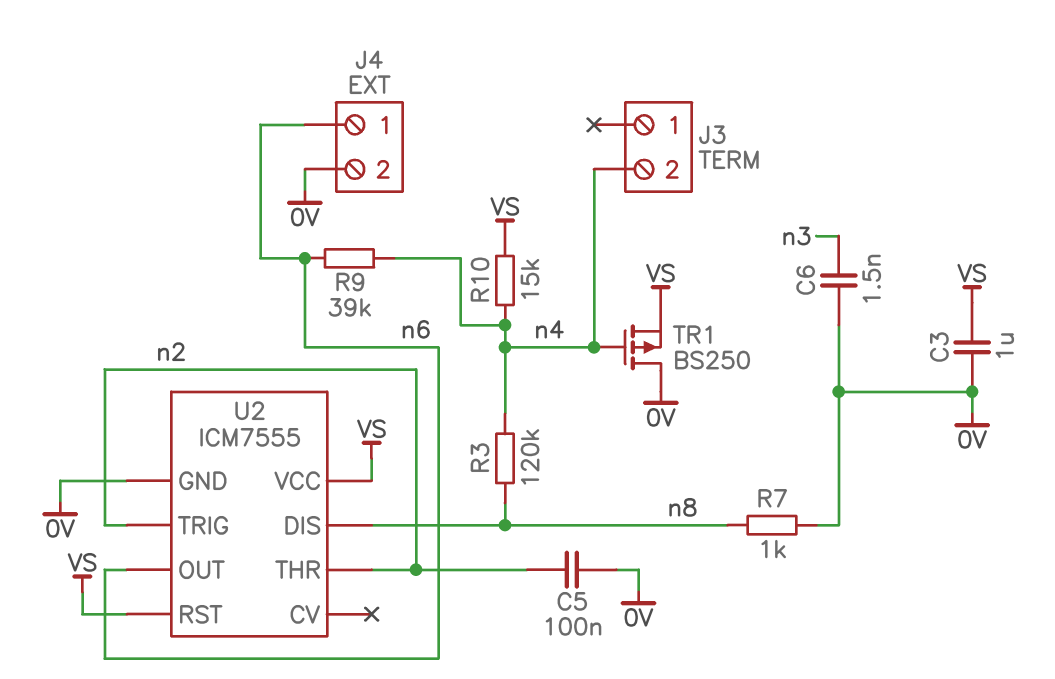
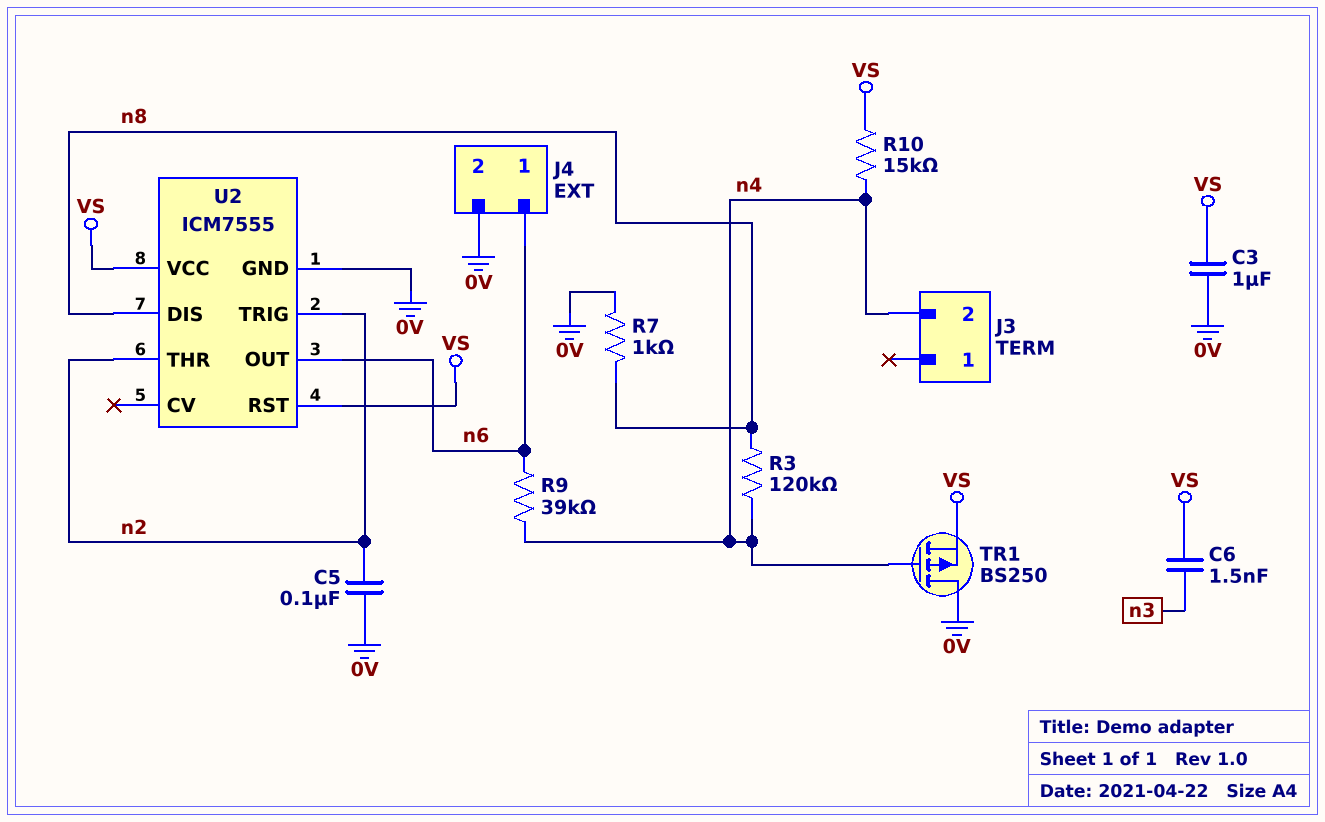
C6: 1.5nF (0V, n3) -> 1.5nF (VS, n3)

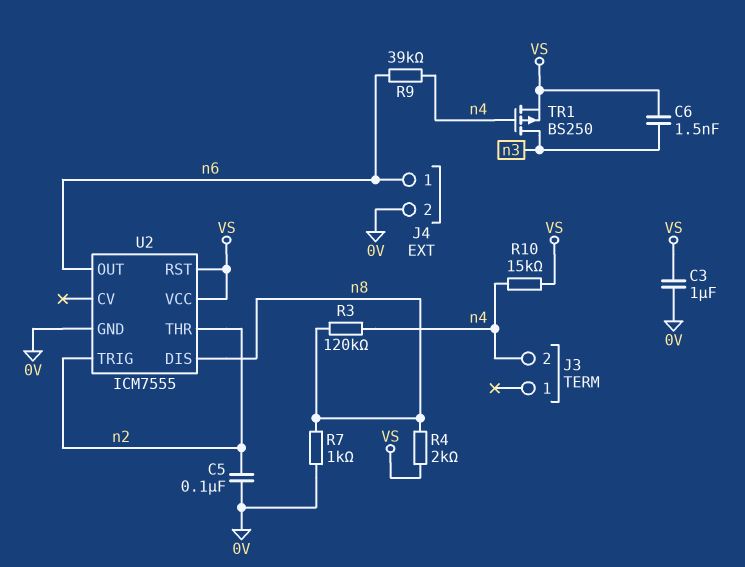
R4: none -> 2k (VS, n8)
TR1: PMOS BS250 (G n4, D 0V, S VS) -> PMOS BS250 (G n4, D n3, S VS)

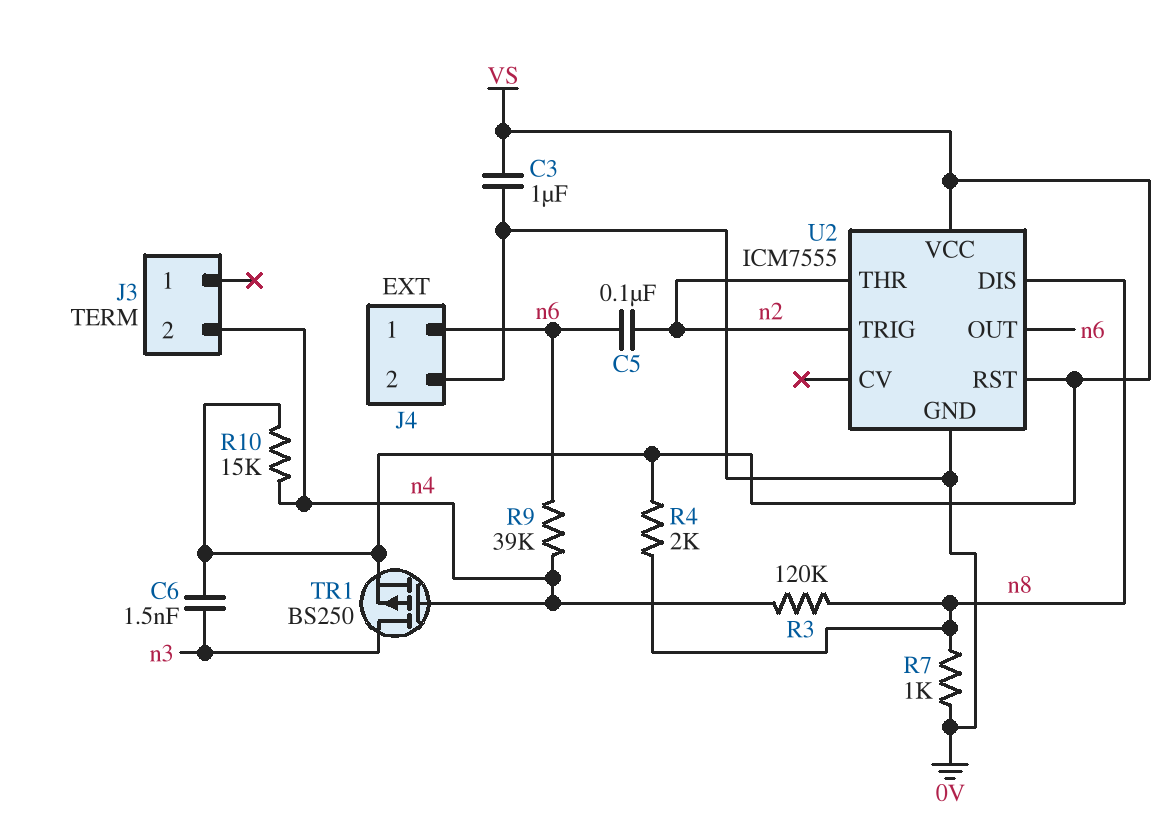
C5: 100nF (0V, n2) -> 100nF (n2, n6)

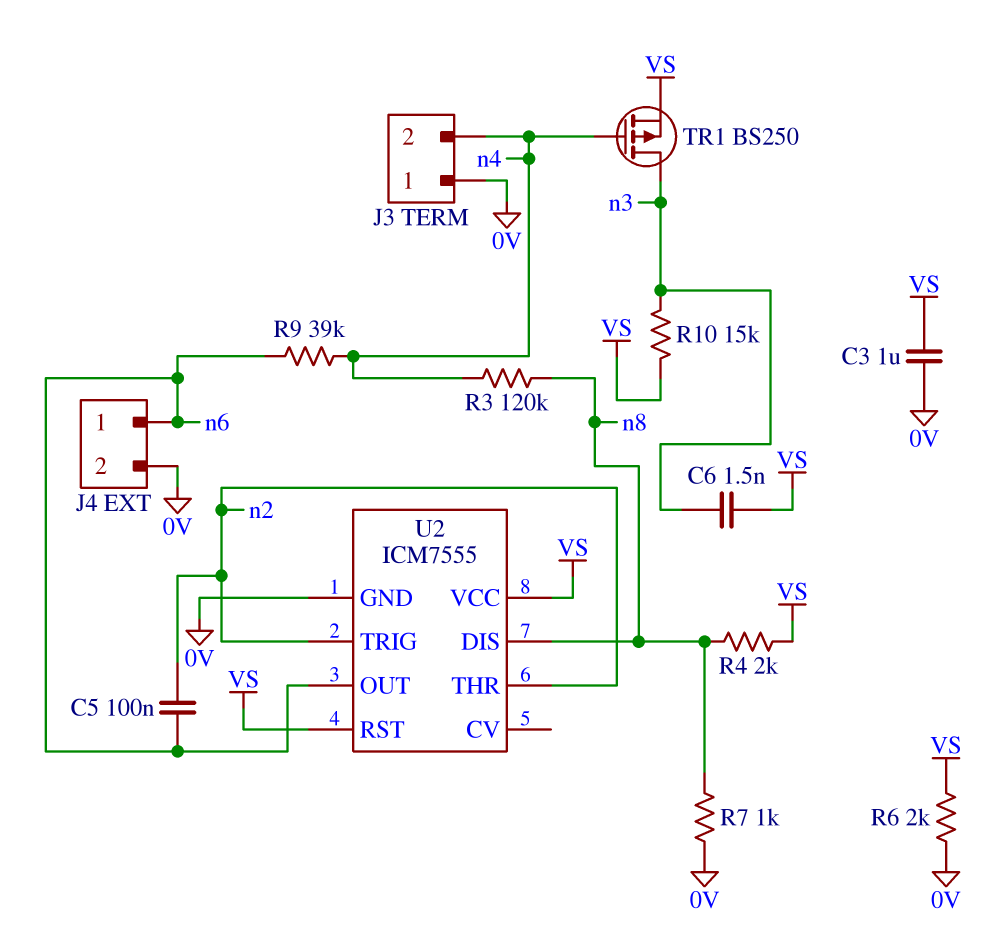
J3 pin 1: none -> 0V
R6: none -> 2k (0V, VS)
R10: 15k (VS, n4) -> 15k (VS, n3)

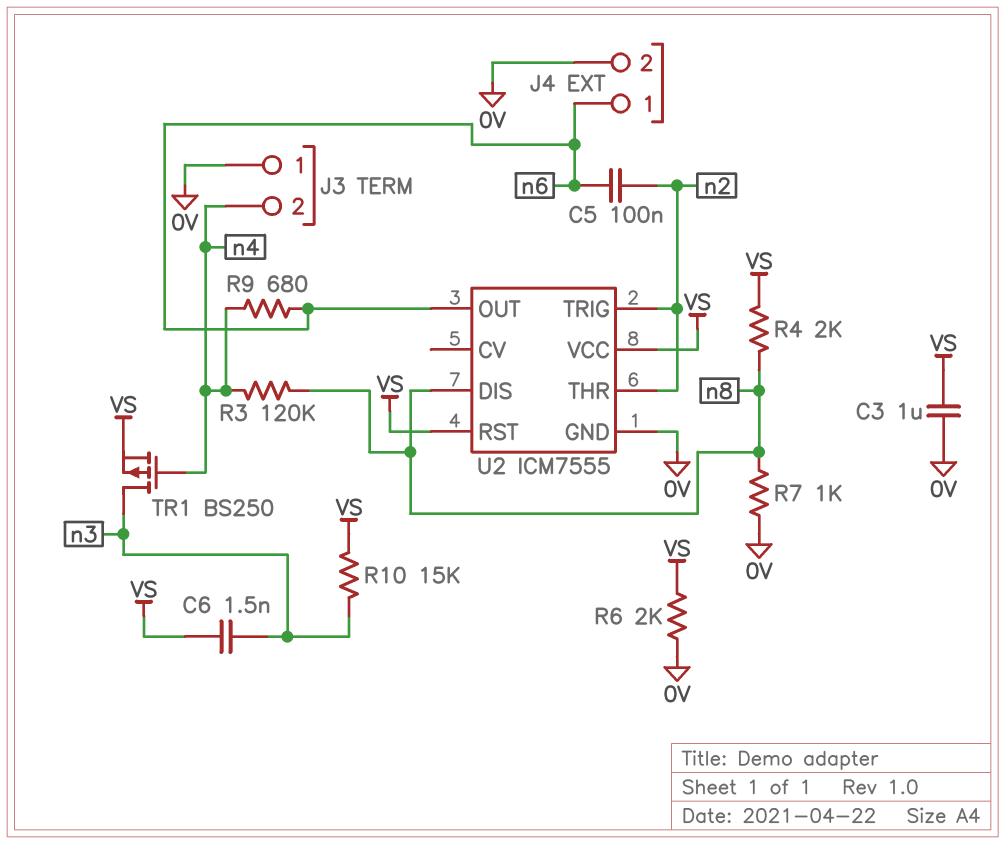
R9: 39k (n4, n6) -> 680 (n4, n6)

